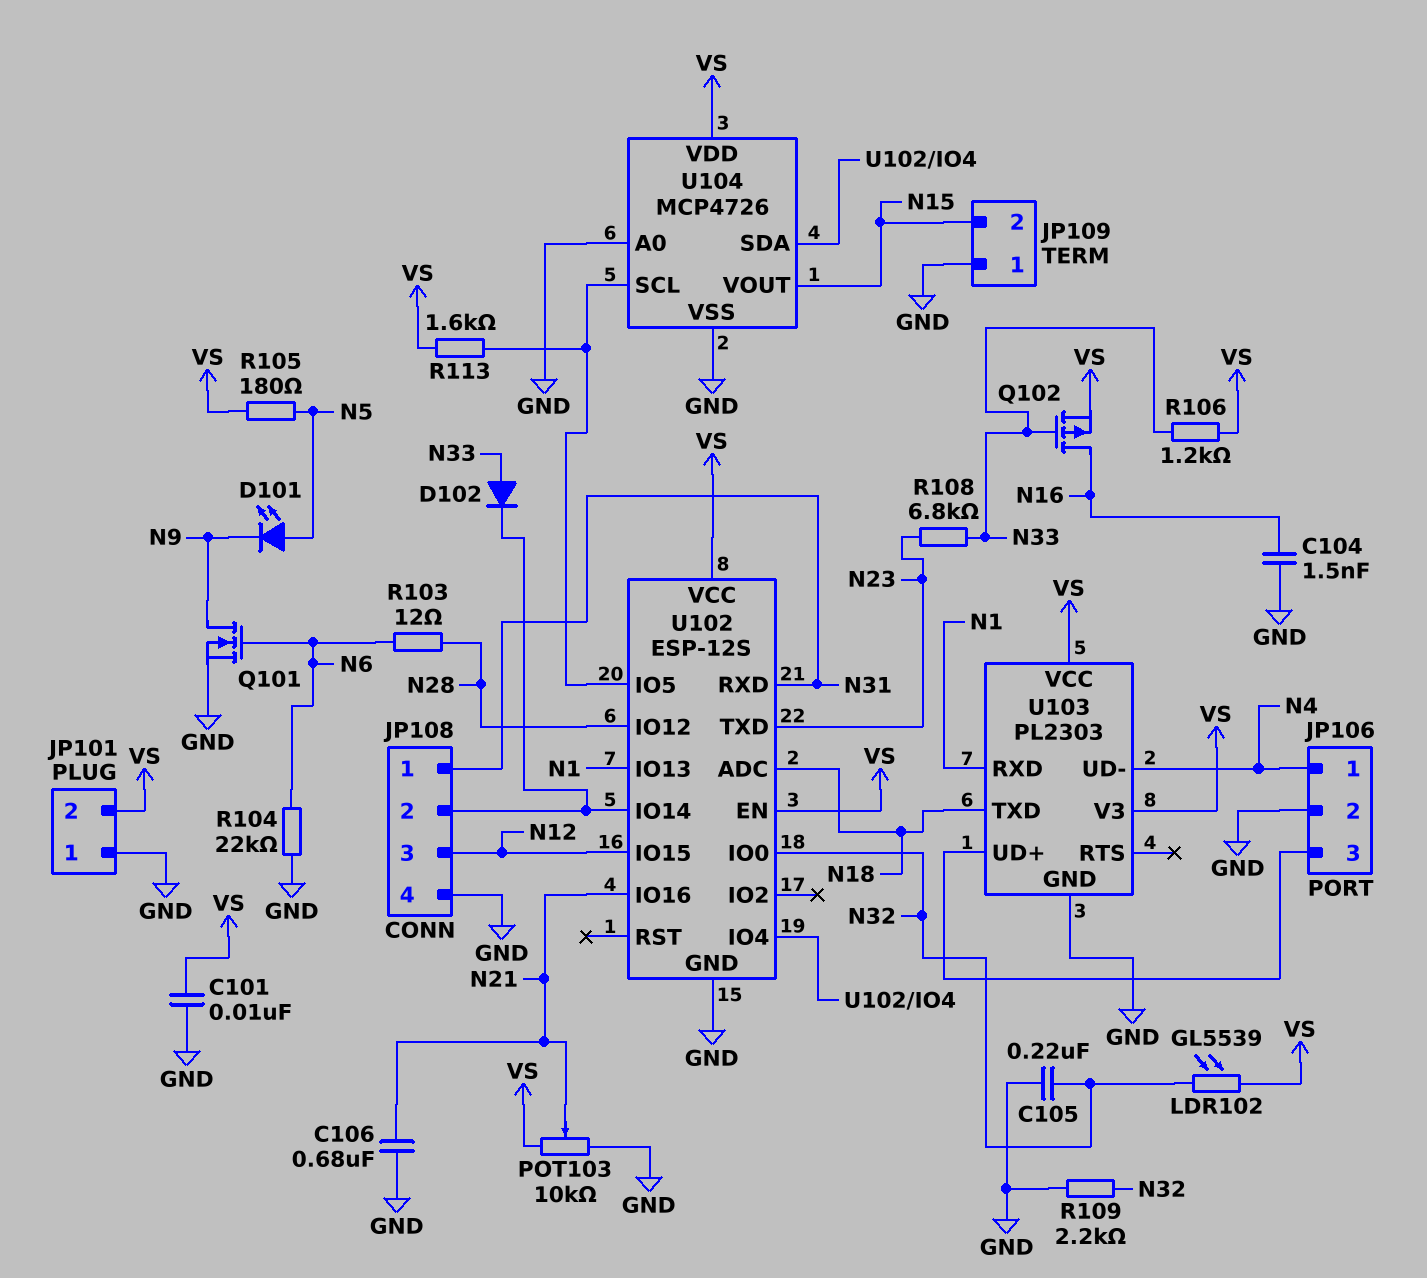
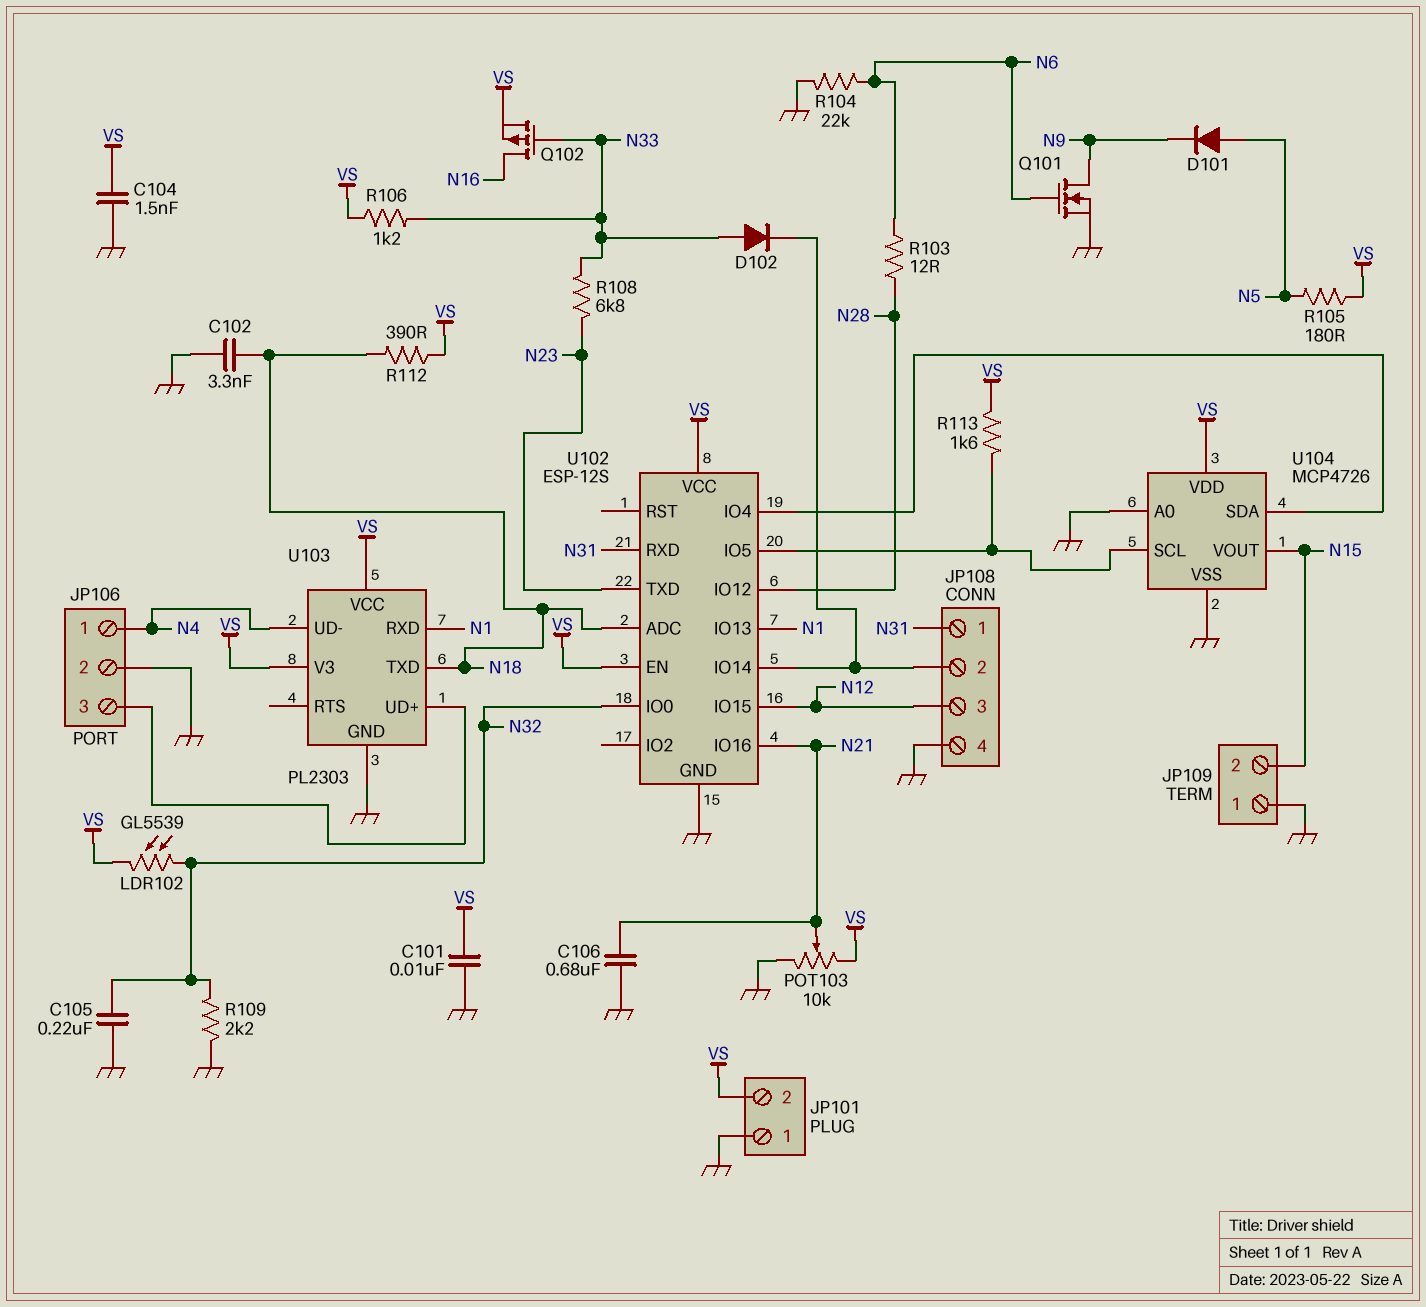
C102: none -> 3.3nF (GND, N18)
C104: 1.5nF (GND, N16) -> 1.5nF (GND, VS)
D101: LED (A N5, K N9) -> diode (A N5, K N9)
R112: none -> 390 (N18, VS)

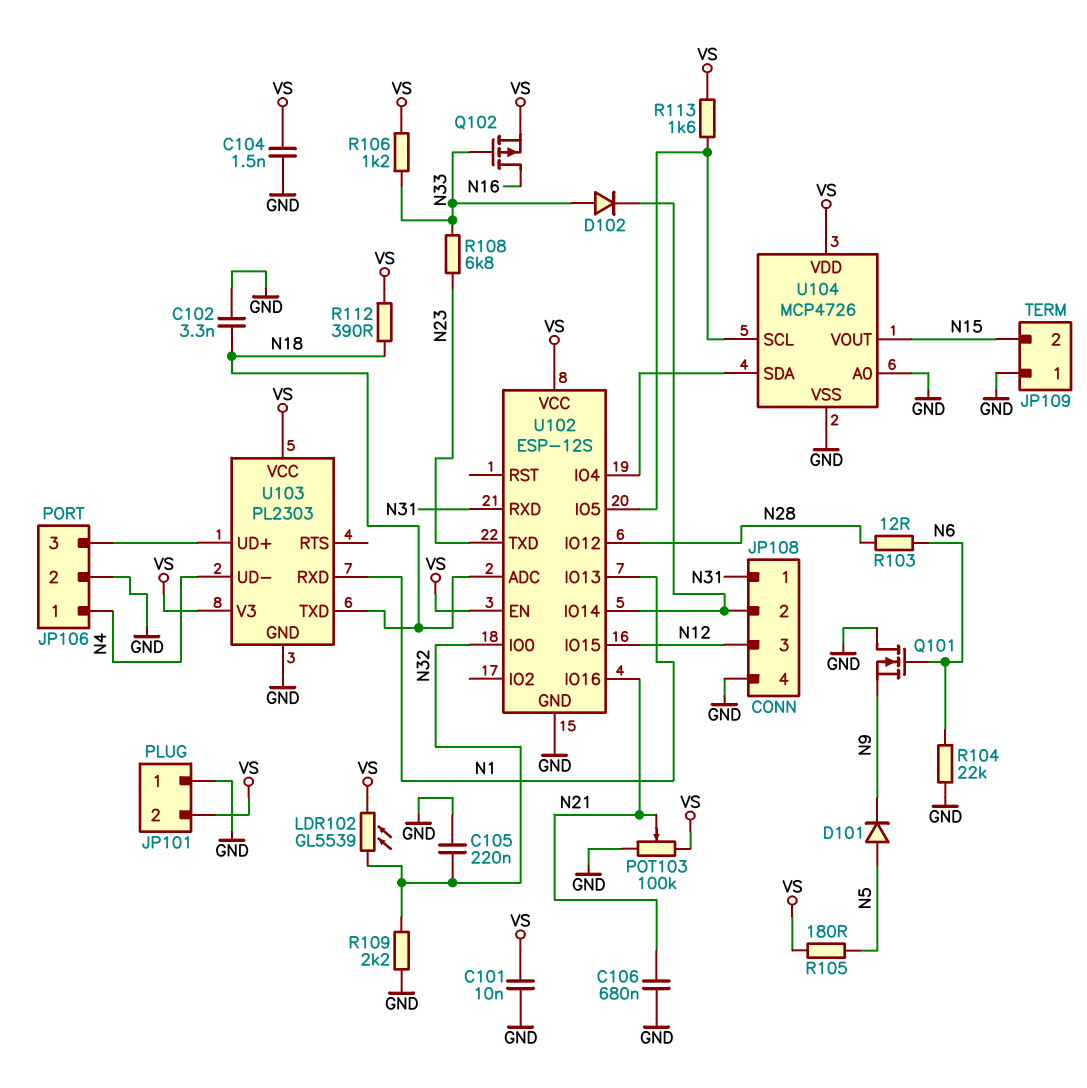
POT103: 10k (GND, VS, wiper N21) -> 100k (GND, VS, wiper N21)
Q101: NMOS (G N6, D N9, S GND) -> NMOS (G N6, D GND, S N9)

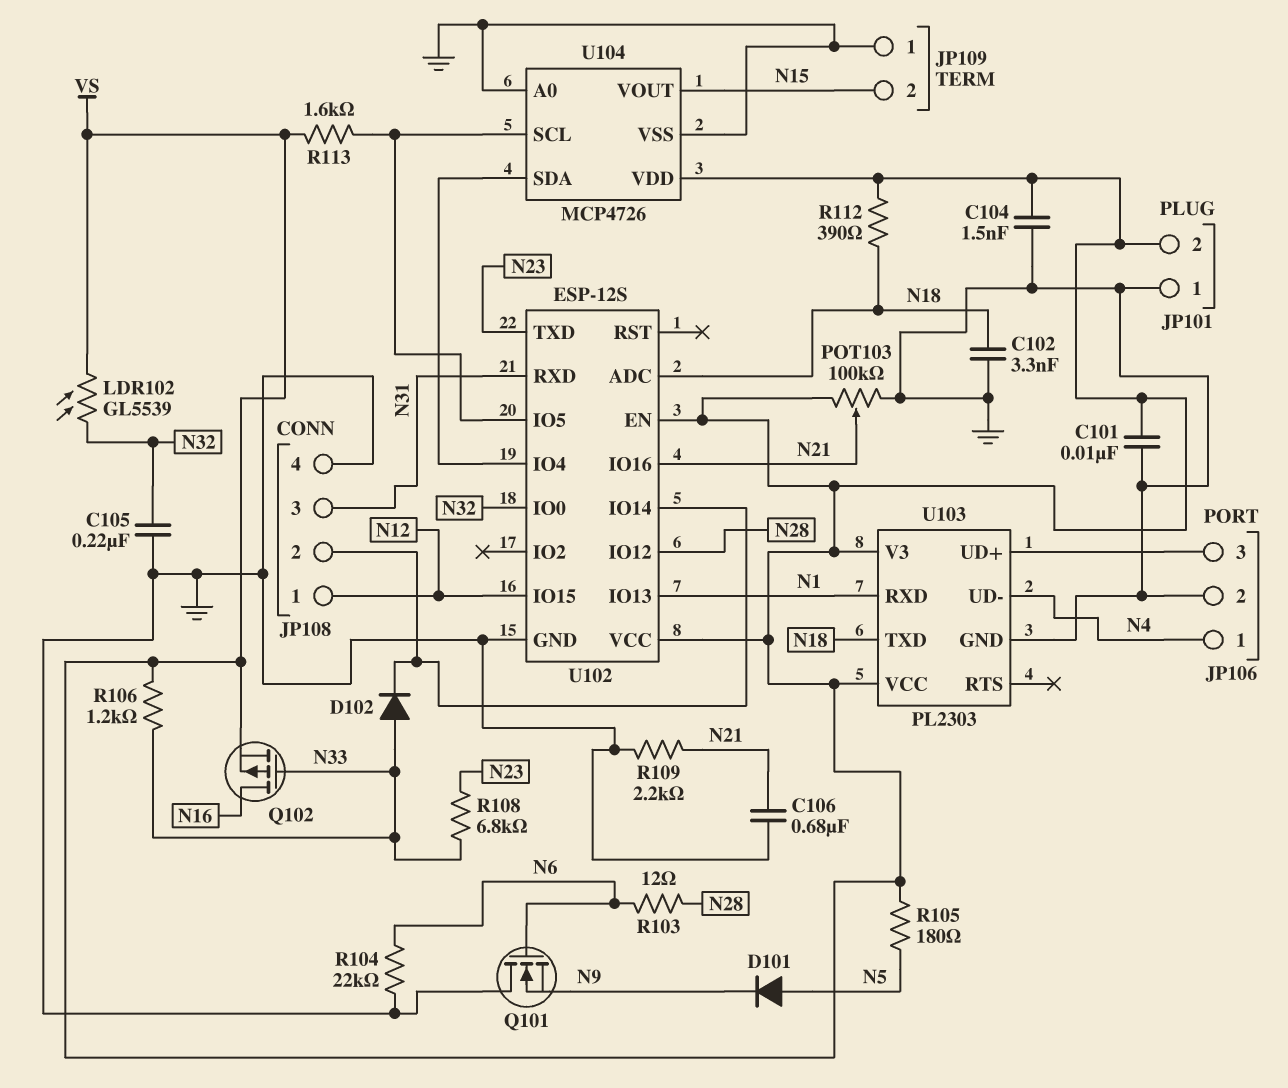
JP108 pin 1: N31 -> N12
JP108 pin 3: N12 -> N31
R109: 2.2k (GND, N32) -> 2.2k (GND, N21)

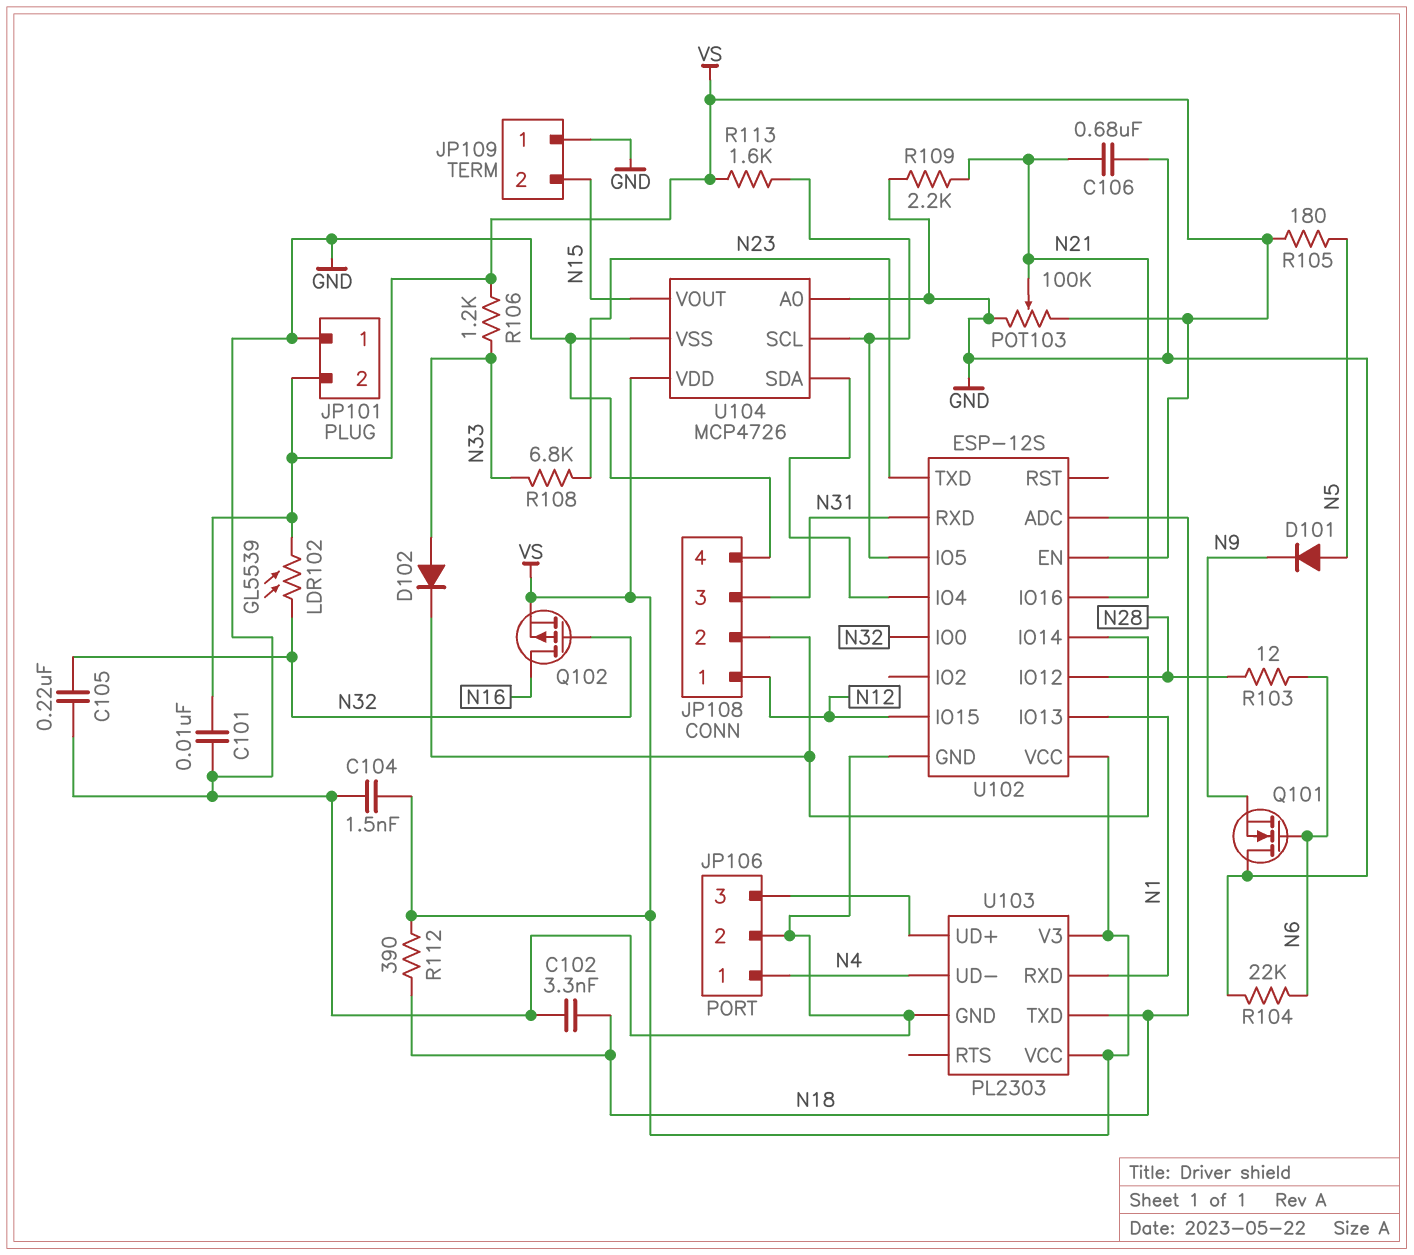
Q102: PMOS (G N33, D N16, S VS) -> PMOS (G N32, D N16, S VS)

